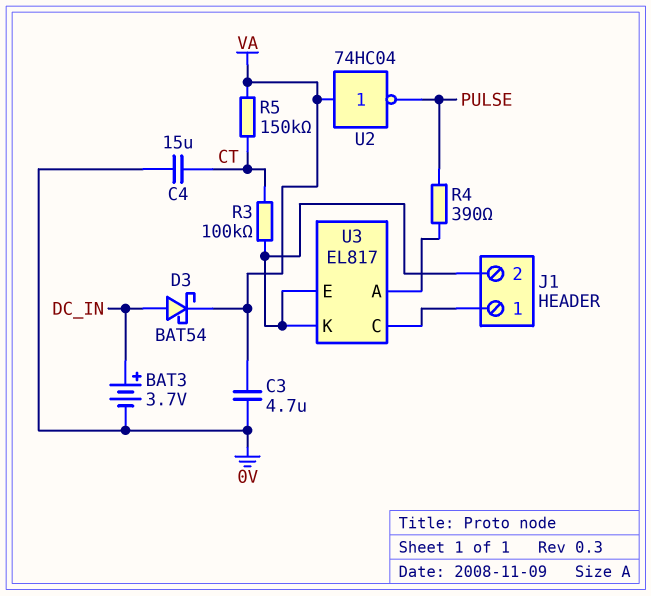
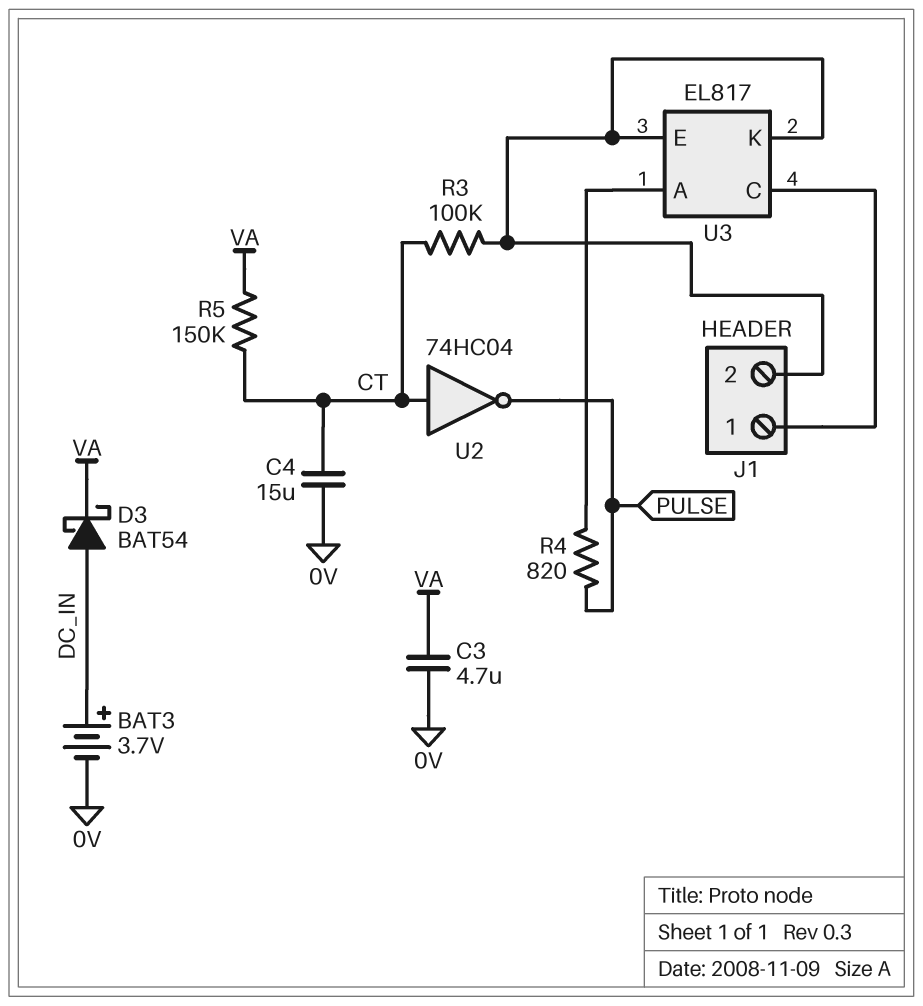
R4: 390 (PULSE, U3/A) -> 820 (PULSE, U3/A)
U2: NOT 74HC04 (in VA, out PULSE) -> NOT 74HC04 (in CT, out PULSE)

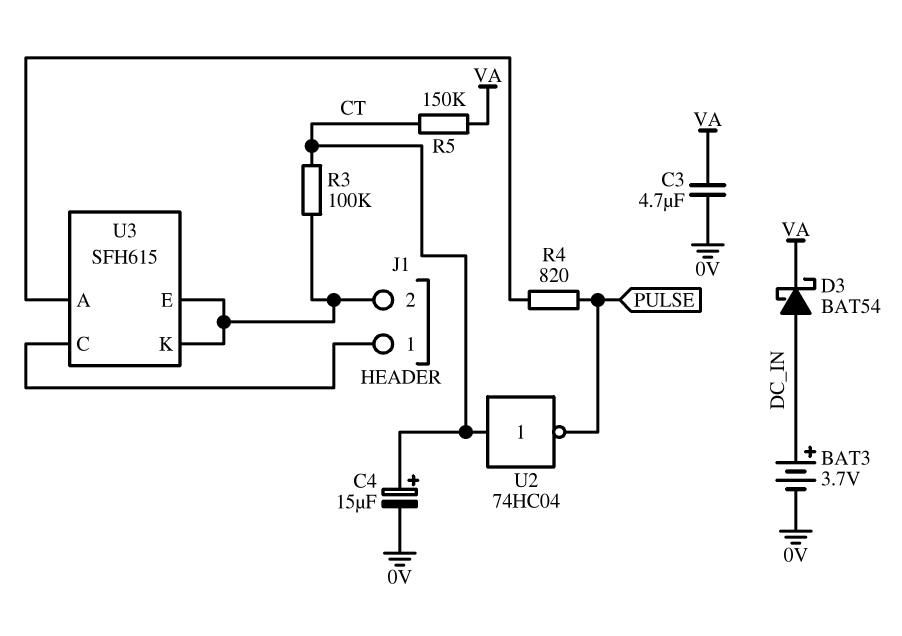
C4: 15uF (0V, CT) -> 15uF (plus CT, minus 0V)
U3: EL817 -> SFH615

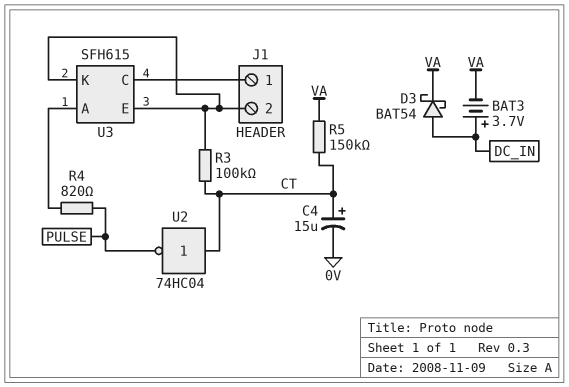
BAT3: 3.7V (plus DC_IN, minus 0V) -> 3.7V (plus DC_IN, minus VA)
C3: 4.7uF (0V, VA) -> none

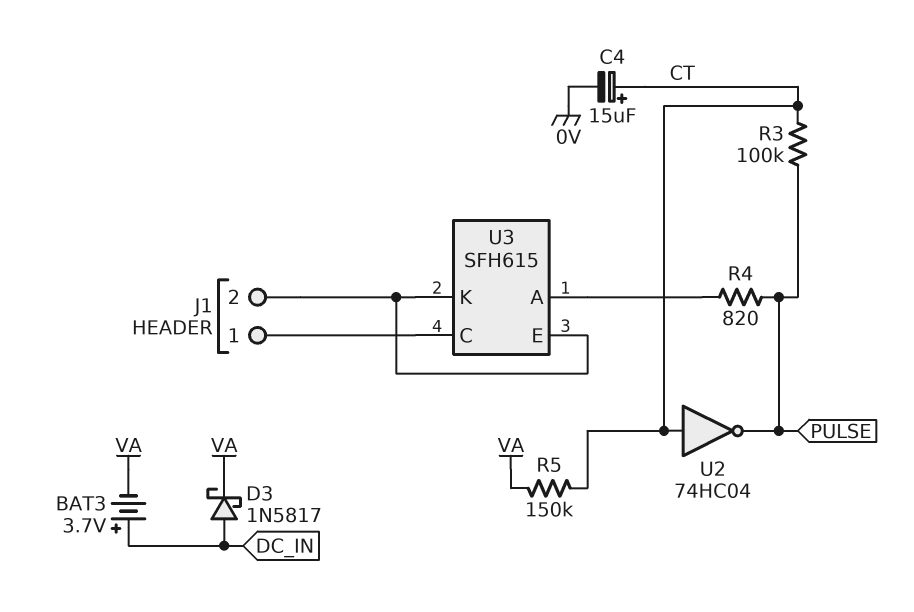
D3: schottky BAT54 (A DC_IN, K VA) -> schottky 1N5817 (A DC_IN, K VA)
R3: 100k (CT, J1/2) -> 100k (CT, PULSE)

